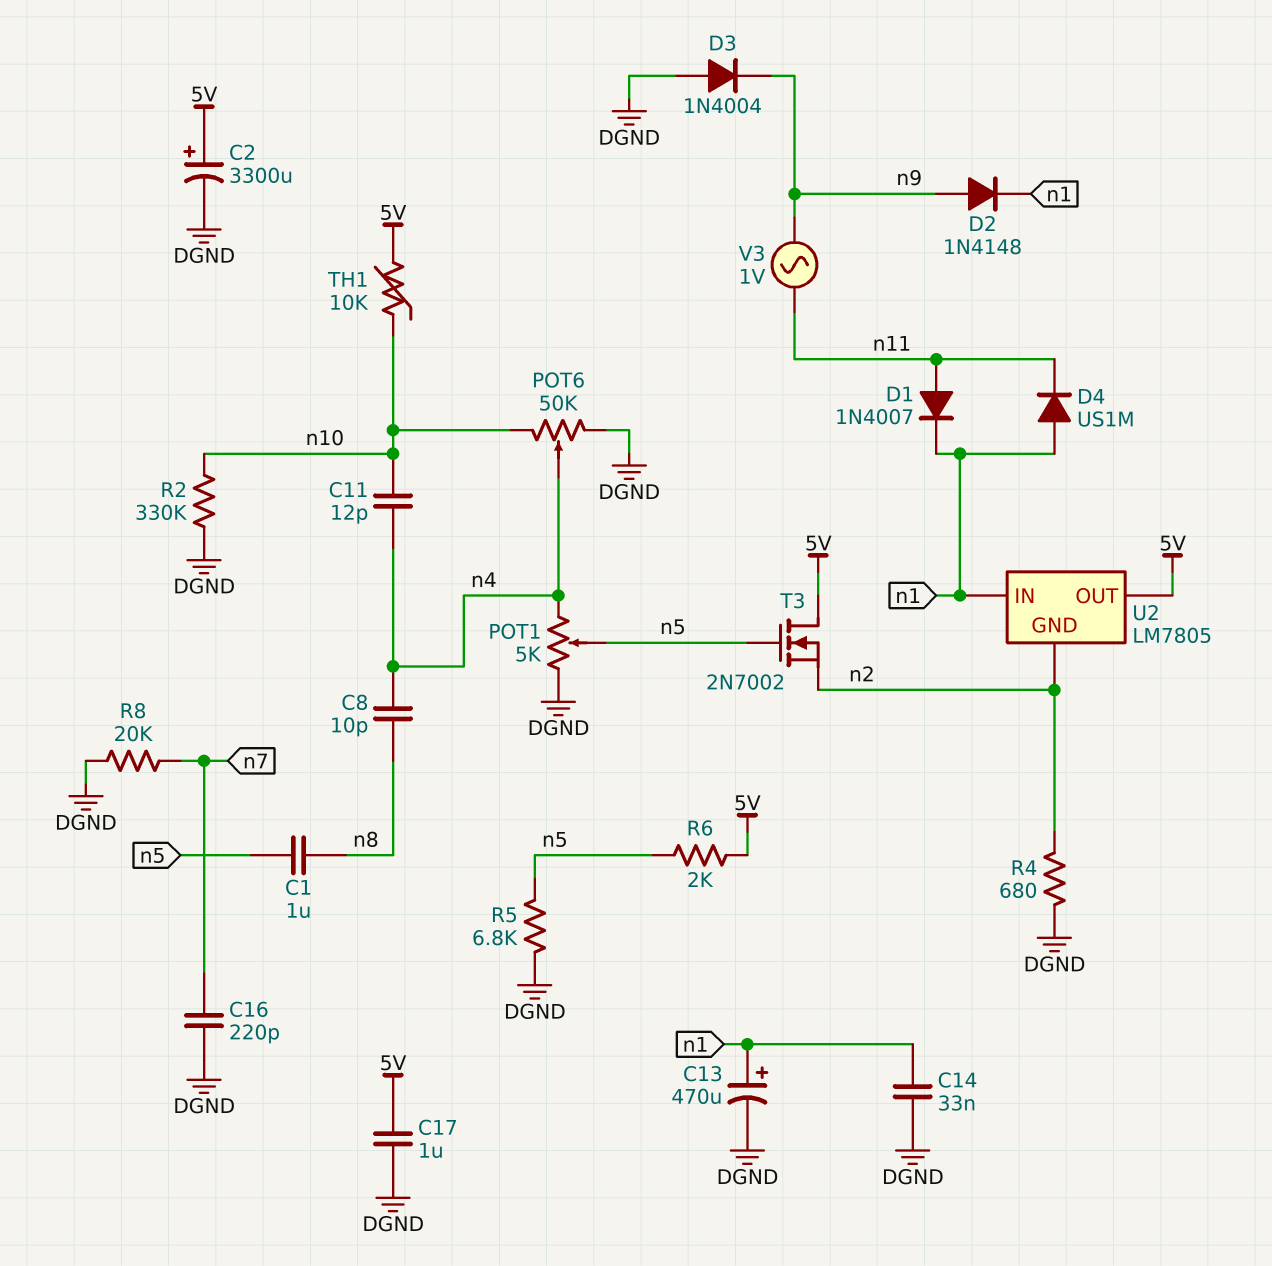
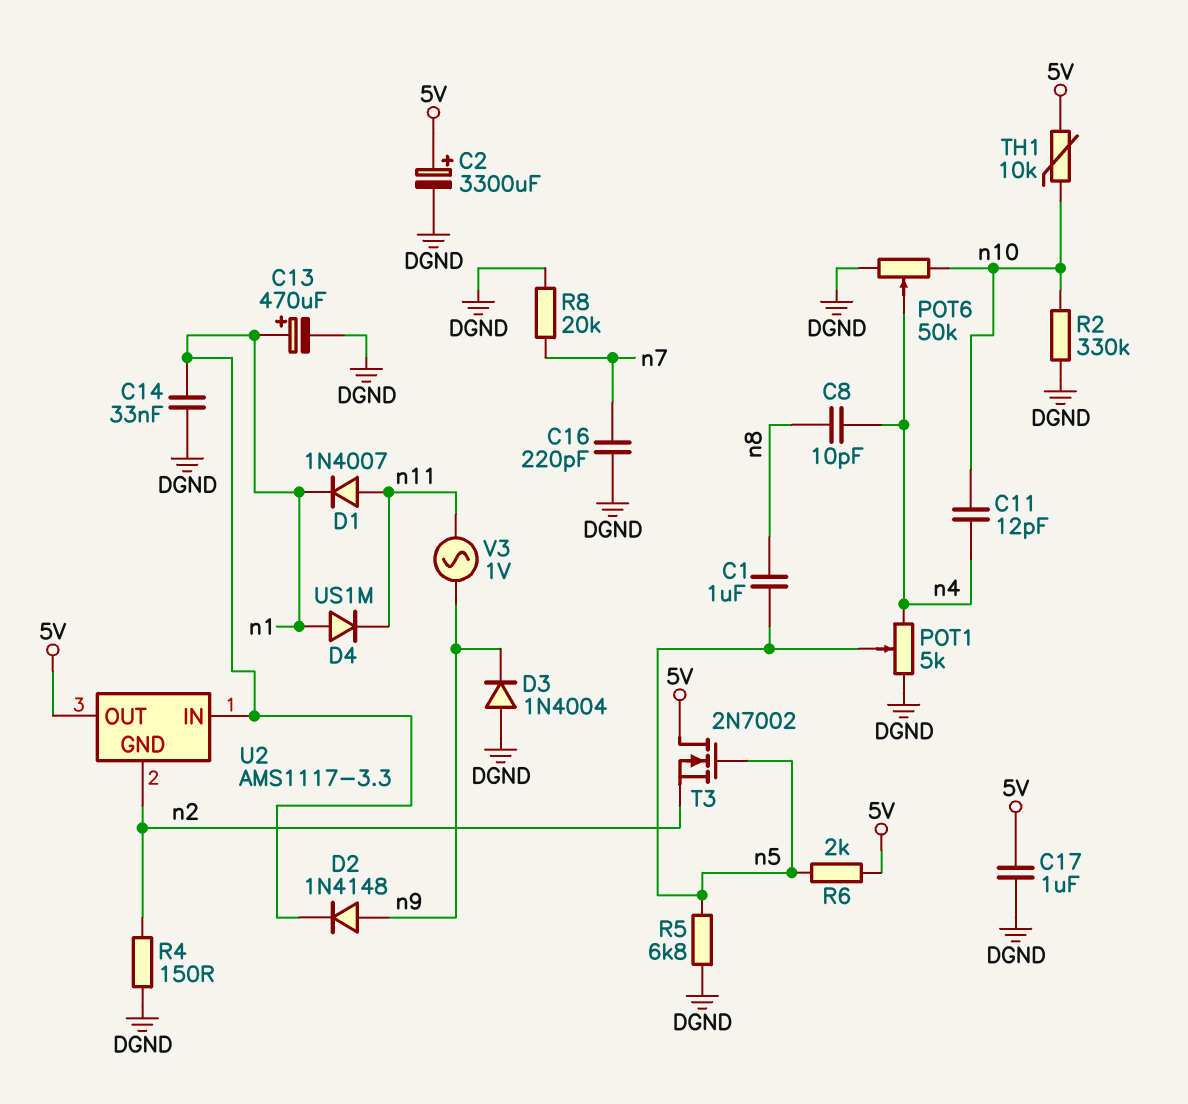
R4: 680 (DGND, n2) -> 150 (DGND, n2)
U2: LM7805 -> AMS1117-3.3

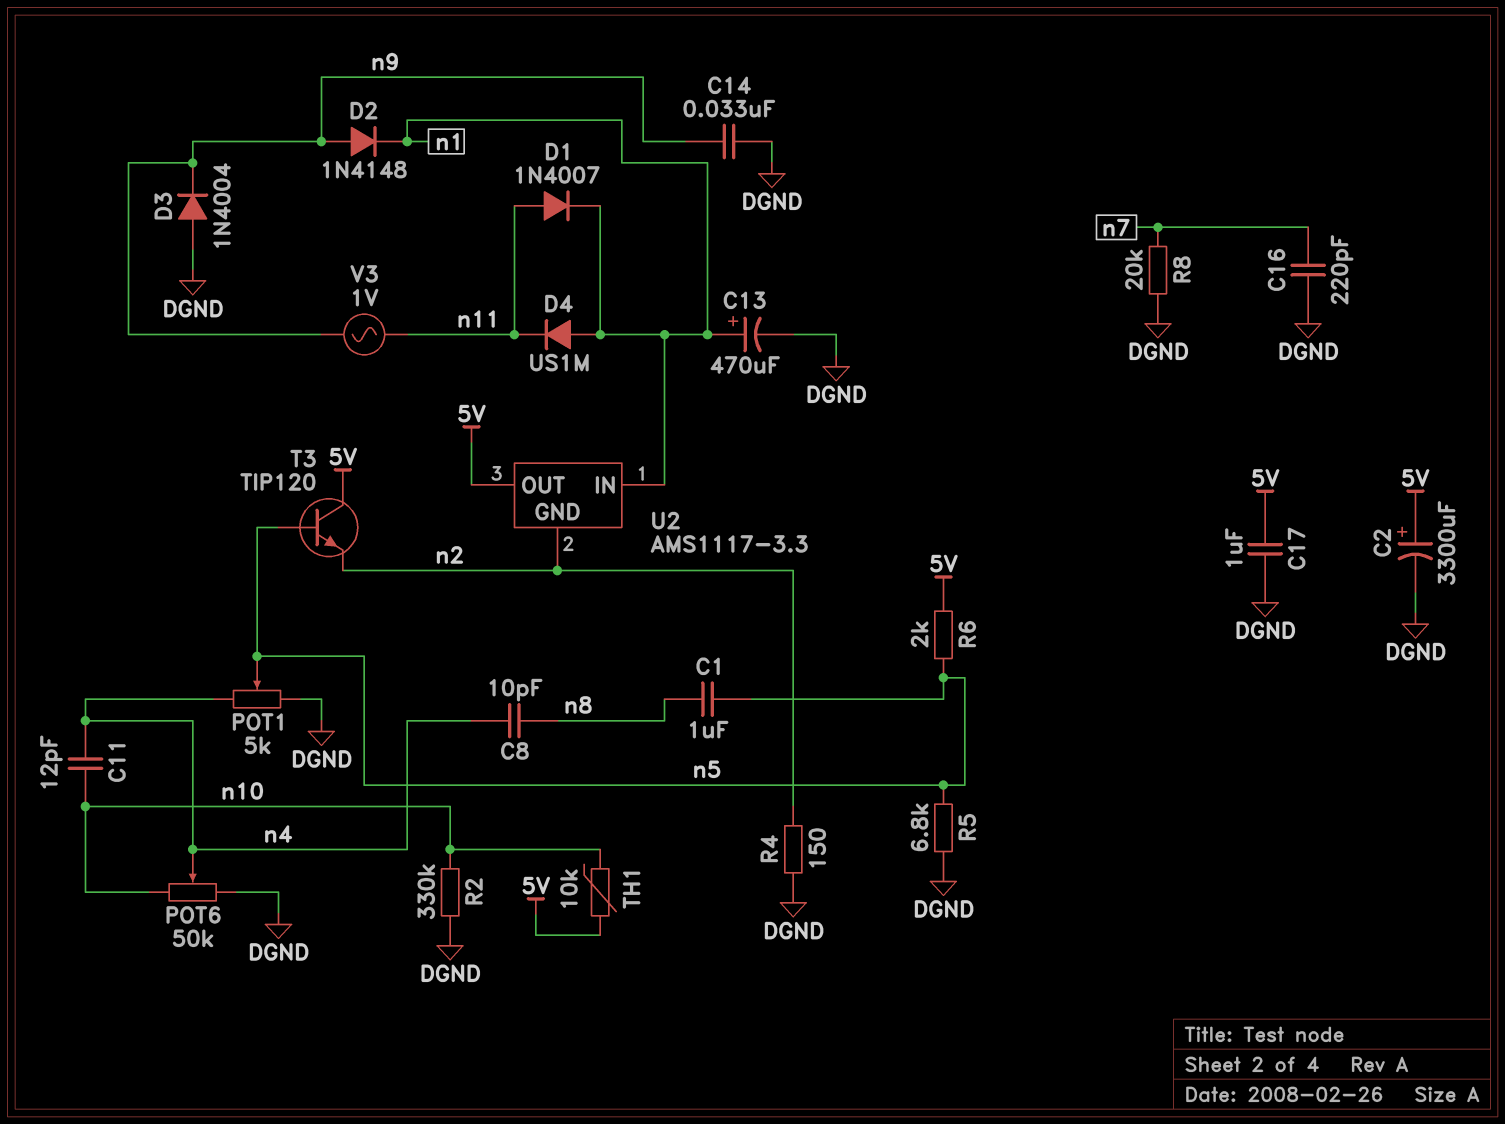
C14: 33nF (DGND, n1) -> 33nF (DGND, n9)
T3: NMOS 2N7002 (G n5, D 5V, S n2) -> NPN TIP120 (B n5, C 5V, E n2)

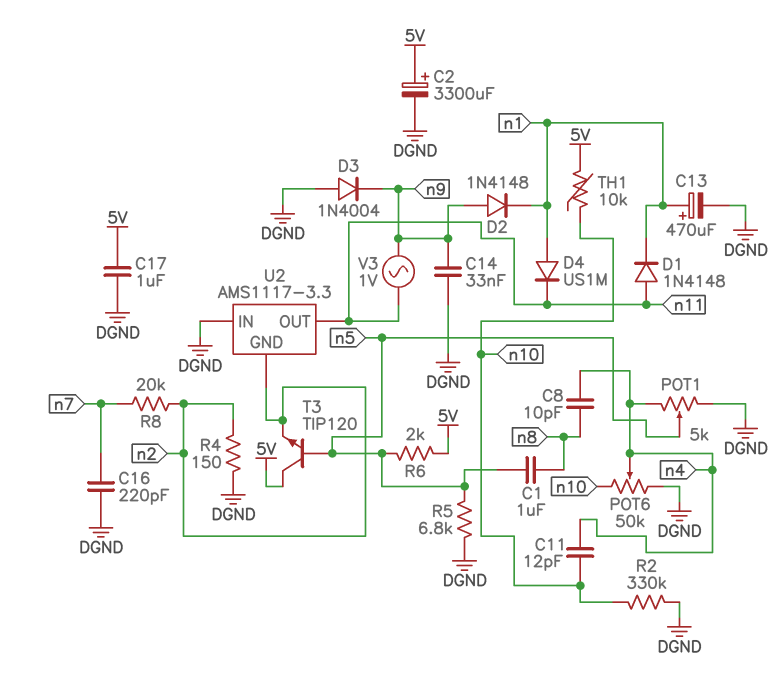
D1: diode 1N4007 (A n11, K n1) -> diode 1N4148 (A n11, K n1)
R8: 20k (DGND, n7) -> 20k (n2, n7)
U2 pin IN: n1 -> DGND
U2 pin OUT: 5V -> n11

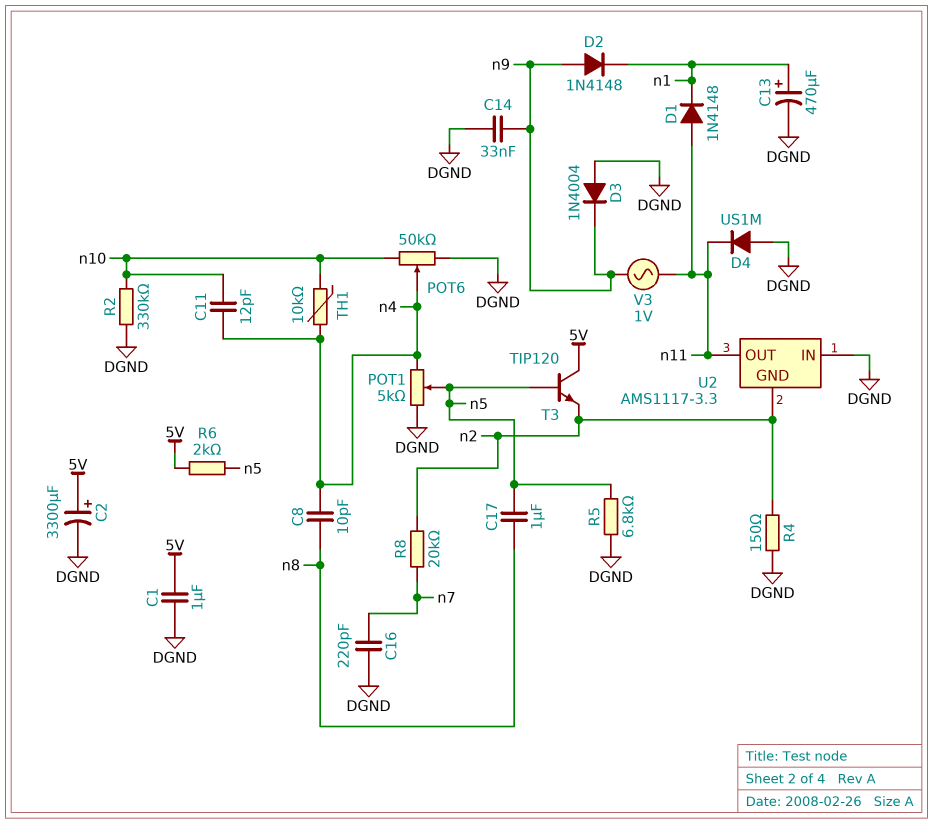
C1: 1uF (n5, n8) -> 1uF (5V, DGND)
C17: 1uF (5V, DGND) -> 1uF (n5, n8)
D4: diode US1M (A n1, K n11) -> diode US1M (A DGND, K n11)
TH1: 10k (5V, n10) -> 10k (n4, n10)

